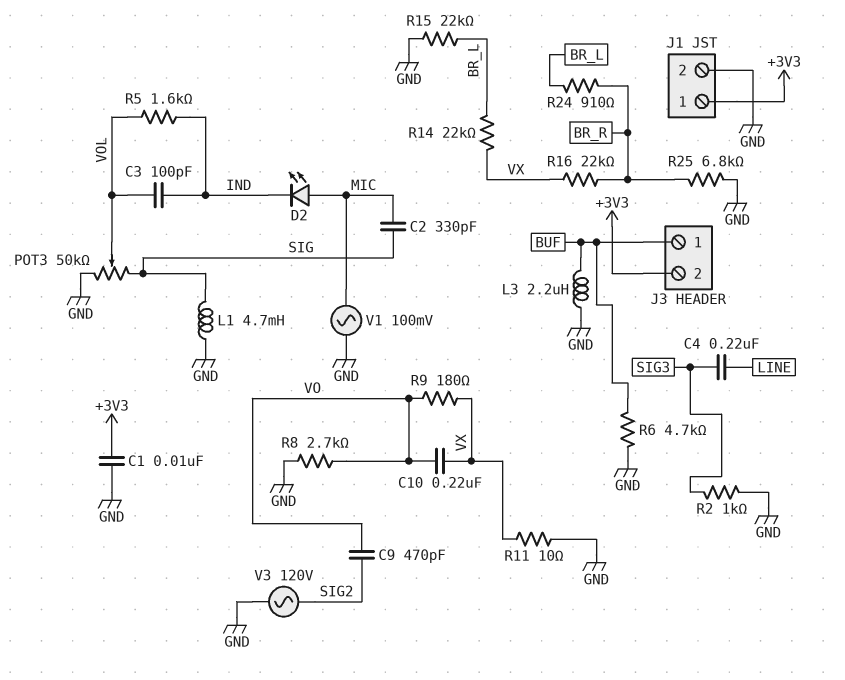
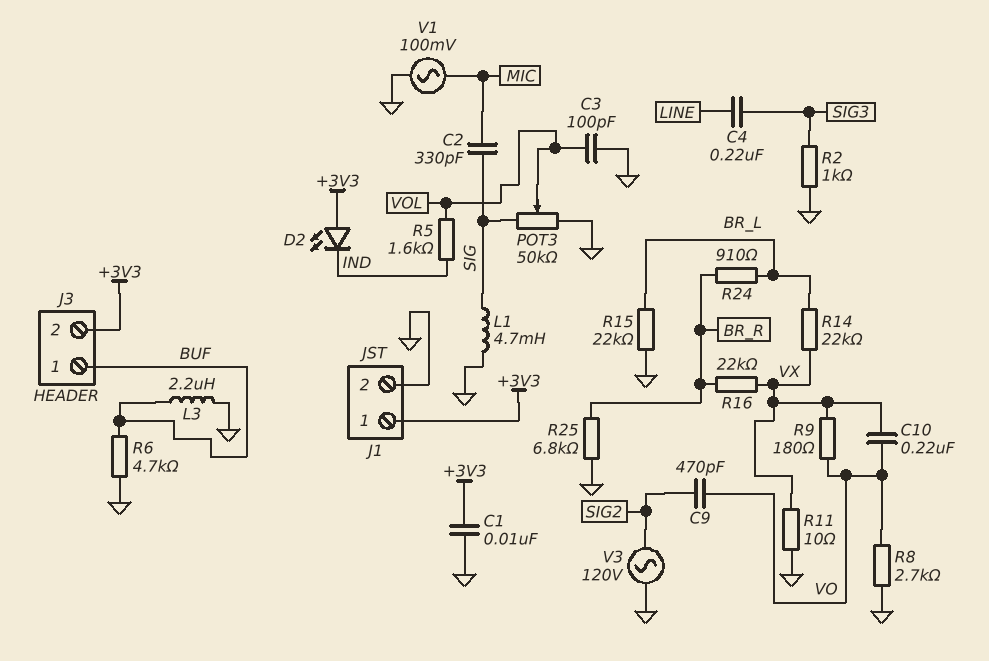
C3: 100pF (IND, VOL) -> 100pF (GND, VOL)
D2: LED (A MIC, K IND) -> LED (A +3V3, K IND)

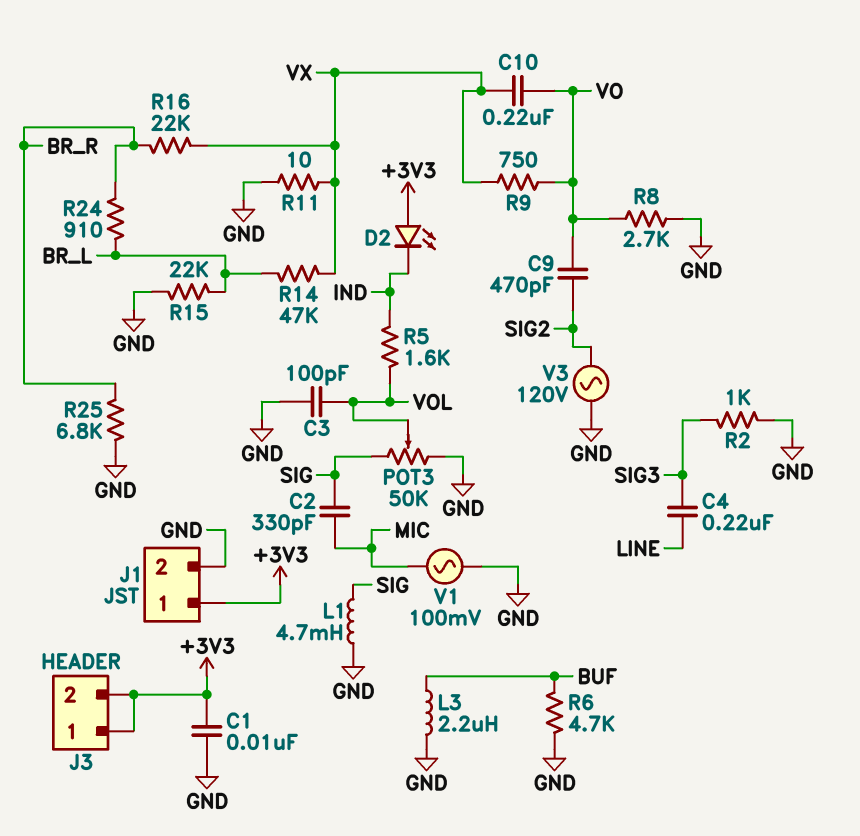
J3 pin 1: BUF -> +3V3
R9: 180 (VO, VX) -> 750 (VO, VX)
R14: 22k (BR_L, VX) -> 47k (BR_L, VX)

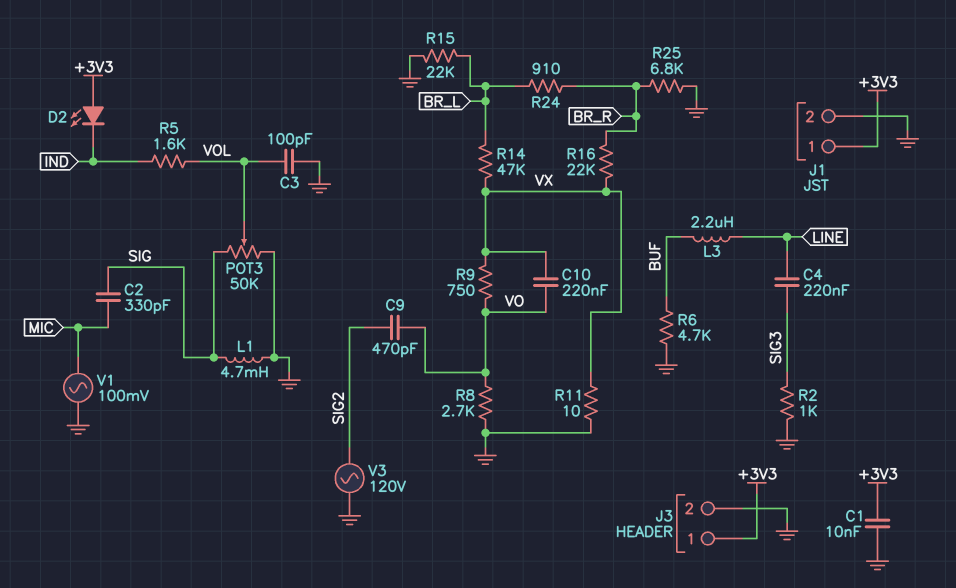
J3 pin 2: +3V3 -> GND
L3: 2.2uH (BUF, GND) -> 2.2uH (BUF, LINE)

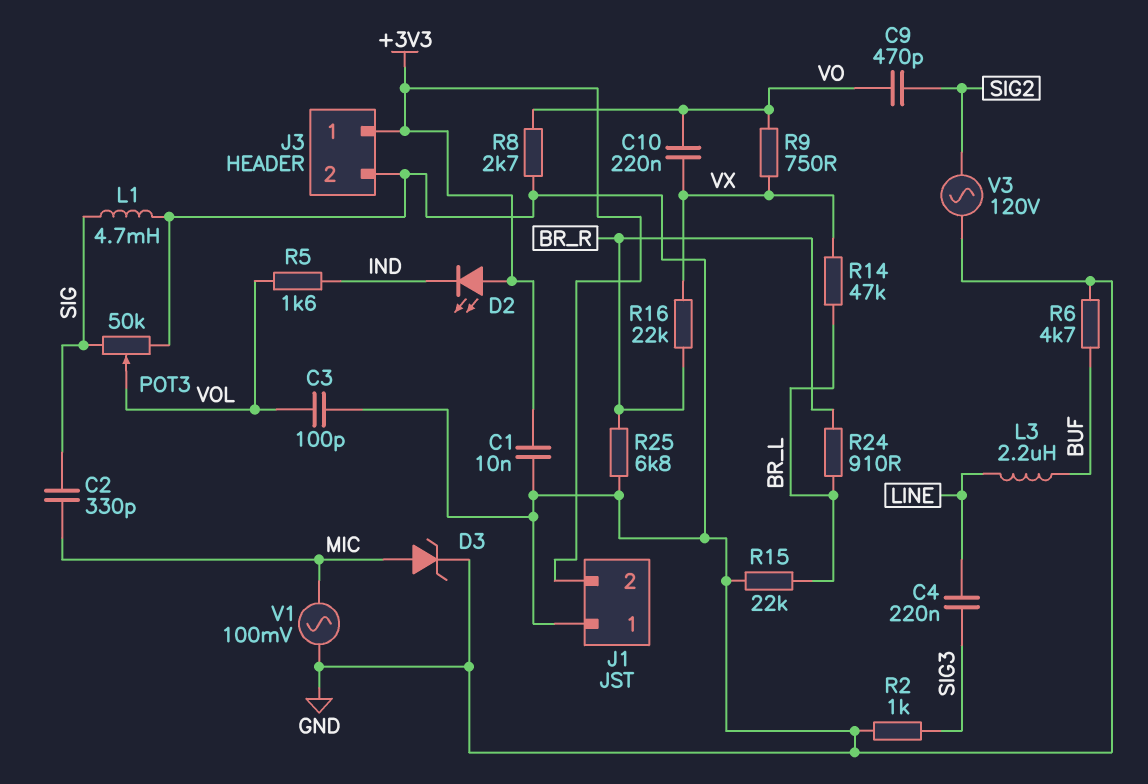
D3: none -> zener (A MIC, K GND)
J1 pin 1: +3V3 -> GND
J1 pin 2: GND -> +3V3
R11: 10 (GND, VX) -> none

